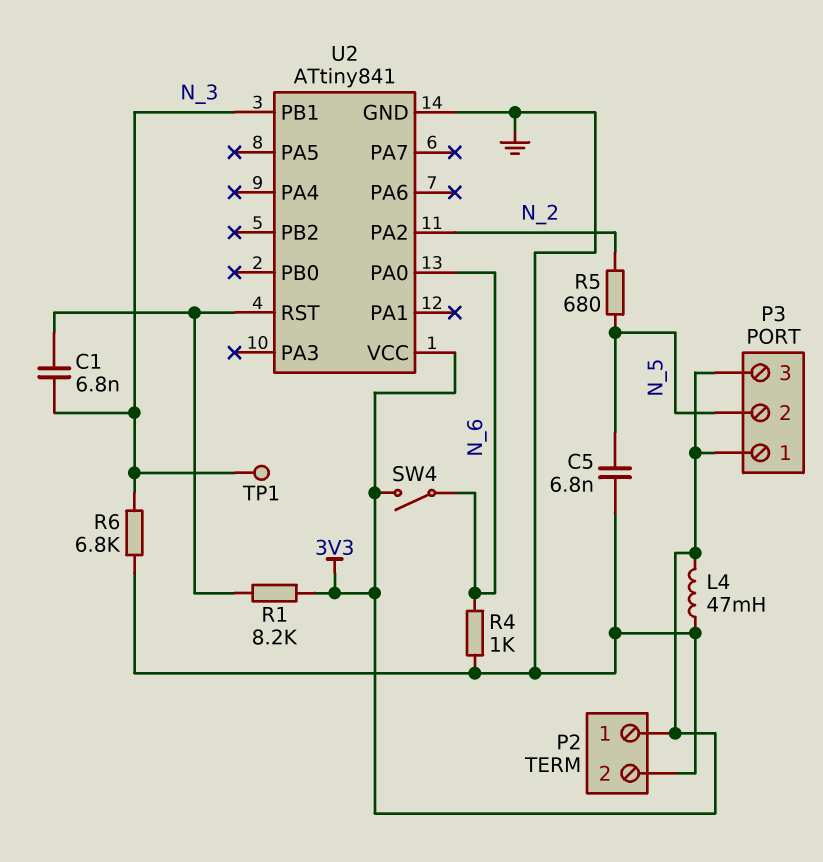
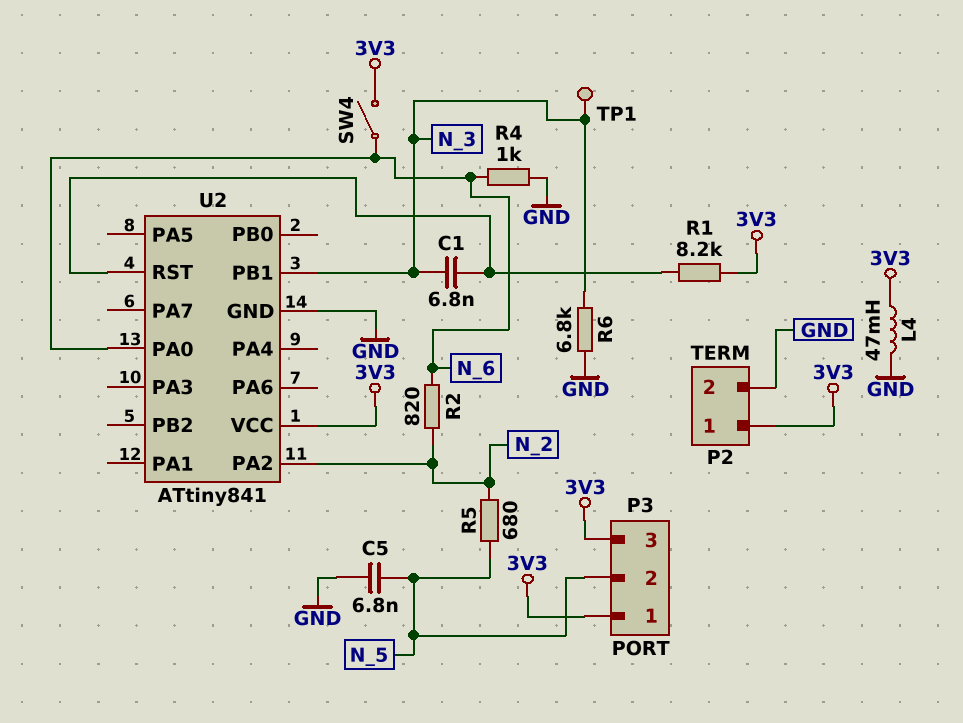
R2: none -> 820 (N_2, N_6)

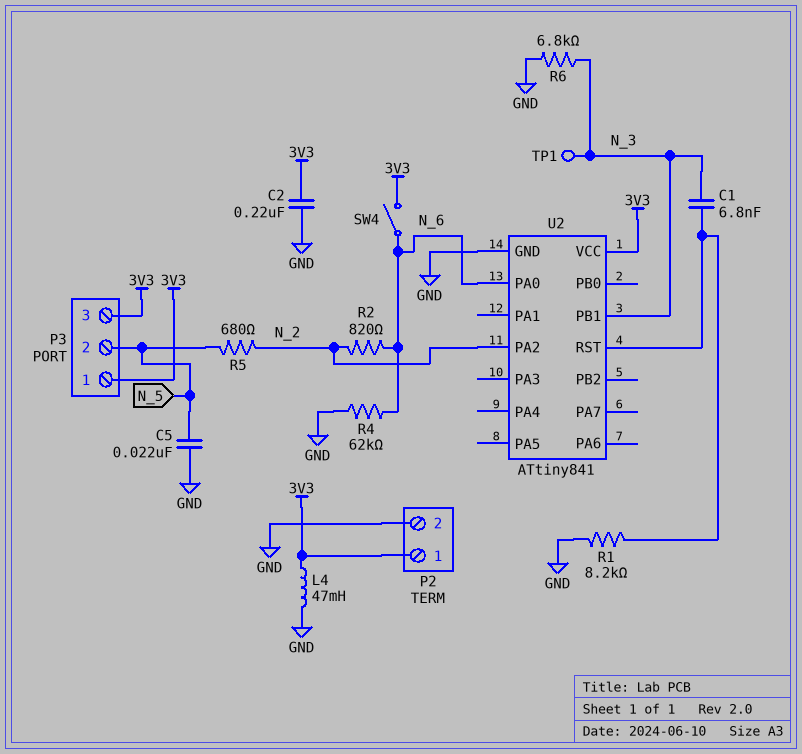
C2: none -> 220nF (3V3, GND)
C5: 6.8nF (GND, N_5) -> 22nF (GND, N_5)
R1: 8.2k (3V3, U2/RST) -> 8.2k (GND, U2/RST)
R4: 1k (GND, N_6) -> 62k (GND, N_6)

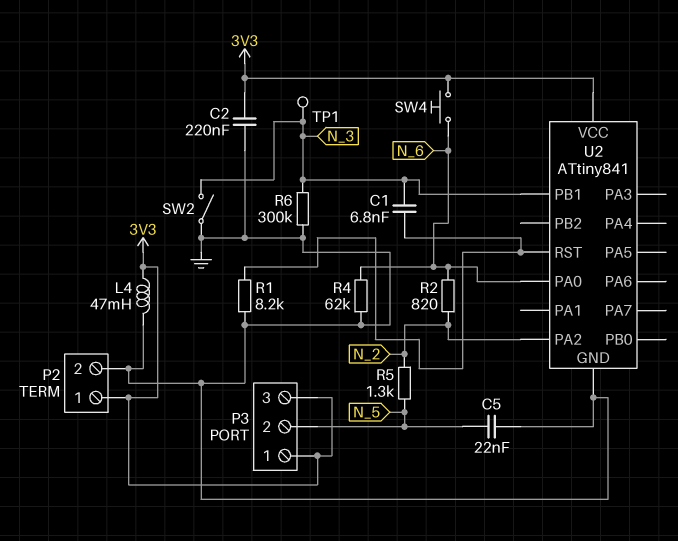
R5: 680 (N_2, N_5) -> 1.3k (N_2, N_5)
R6: 6.8k (GND, N_3) -> 300k (GND, N_3)
SW2: none -> switch (GND, N_3)
SW4: switch (3V3, N_6) -> button (3V3, N_6)

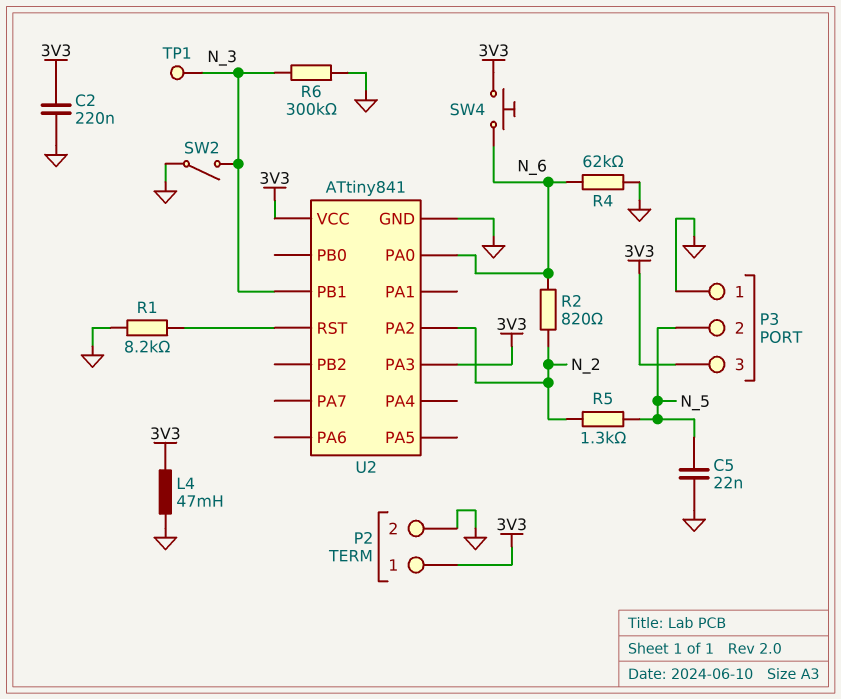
C1: 6.8nF (N_3, U2/RST) -> none
P3 pin 1: 3V3 -> GND
U2 pin PA3: none -> 3V3

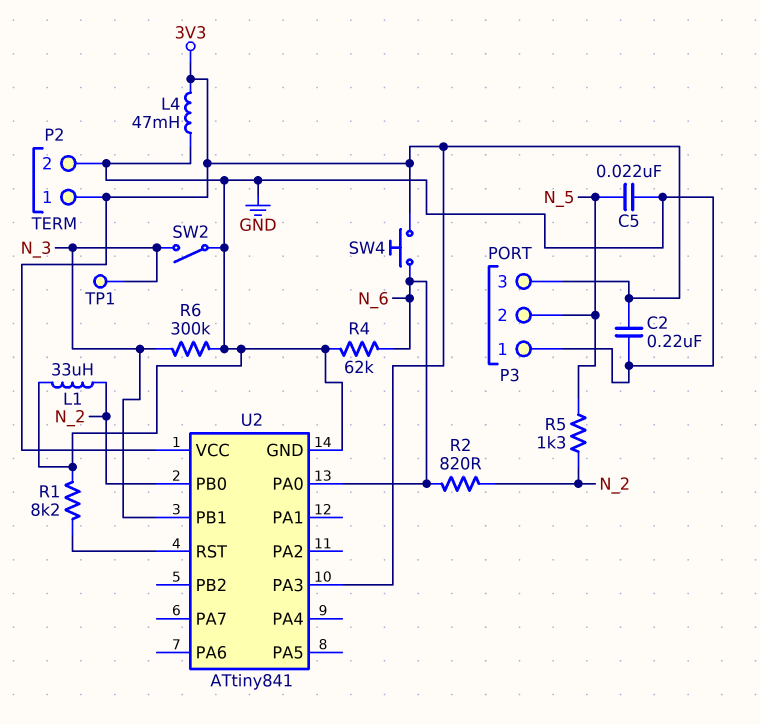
L1: none -> 33uH (GND, N_2)
U2 pin PA2: N_2 -> none
U2 pin PB0: none -> N_2

